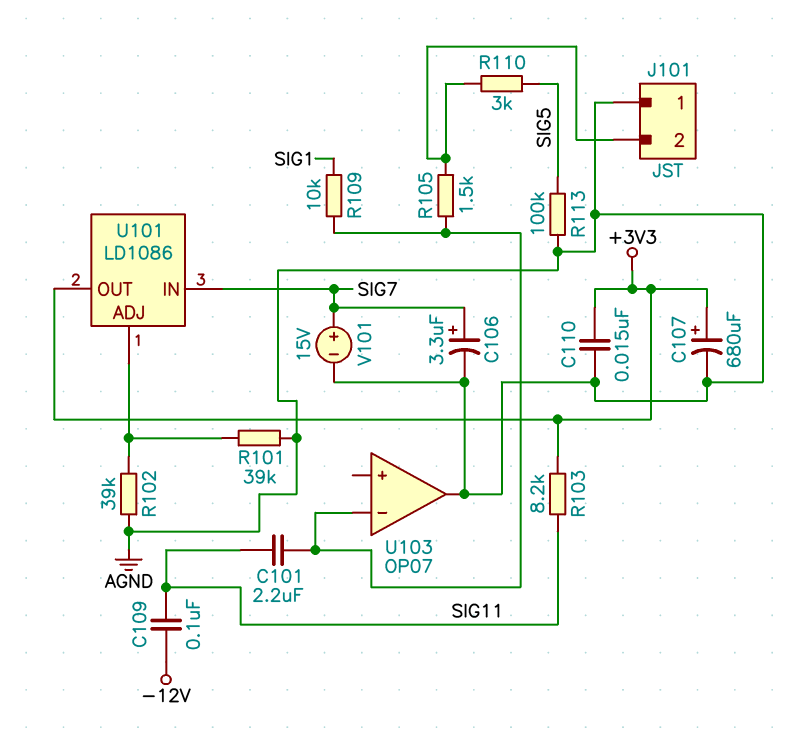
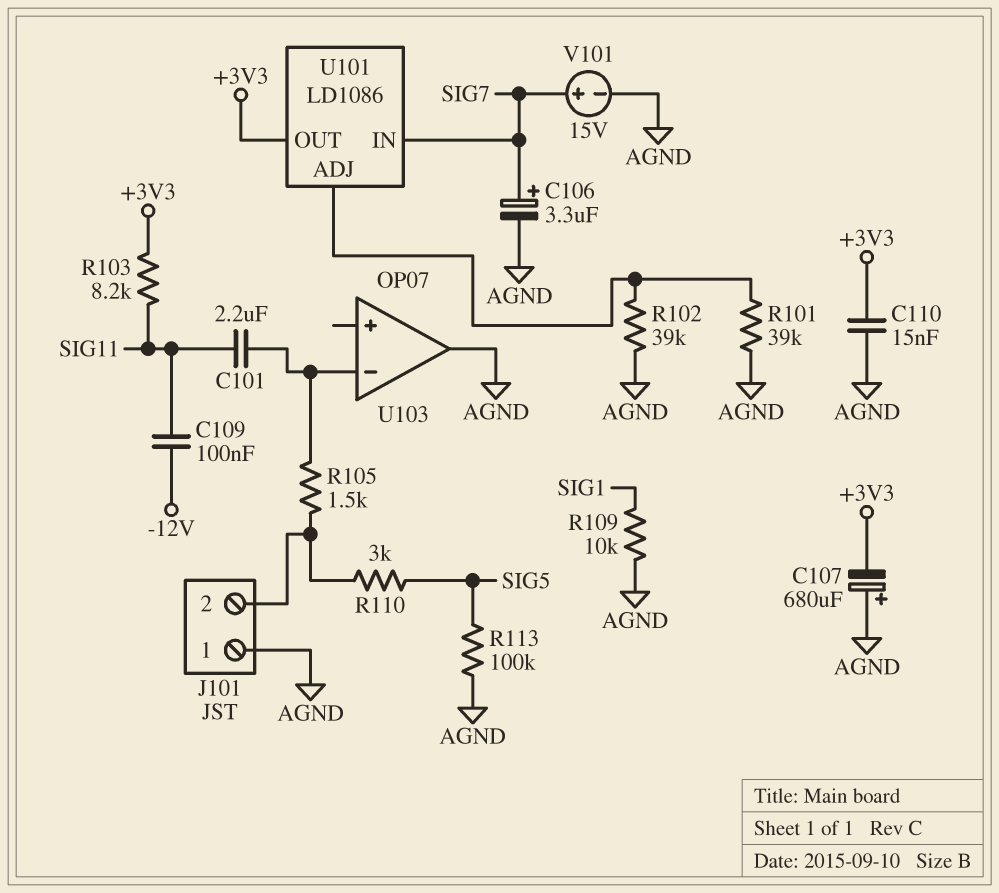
C107: 680uF (plus +3V3, minus AGND) -> 680uF (plus AGND, minus +3V3)
R109: 10k (SIG1, U103/in-) -> 10k (AGND, SIG1)

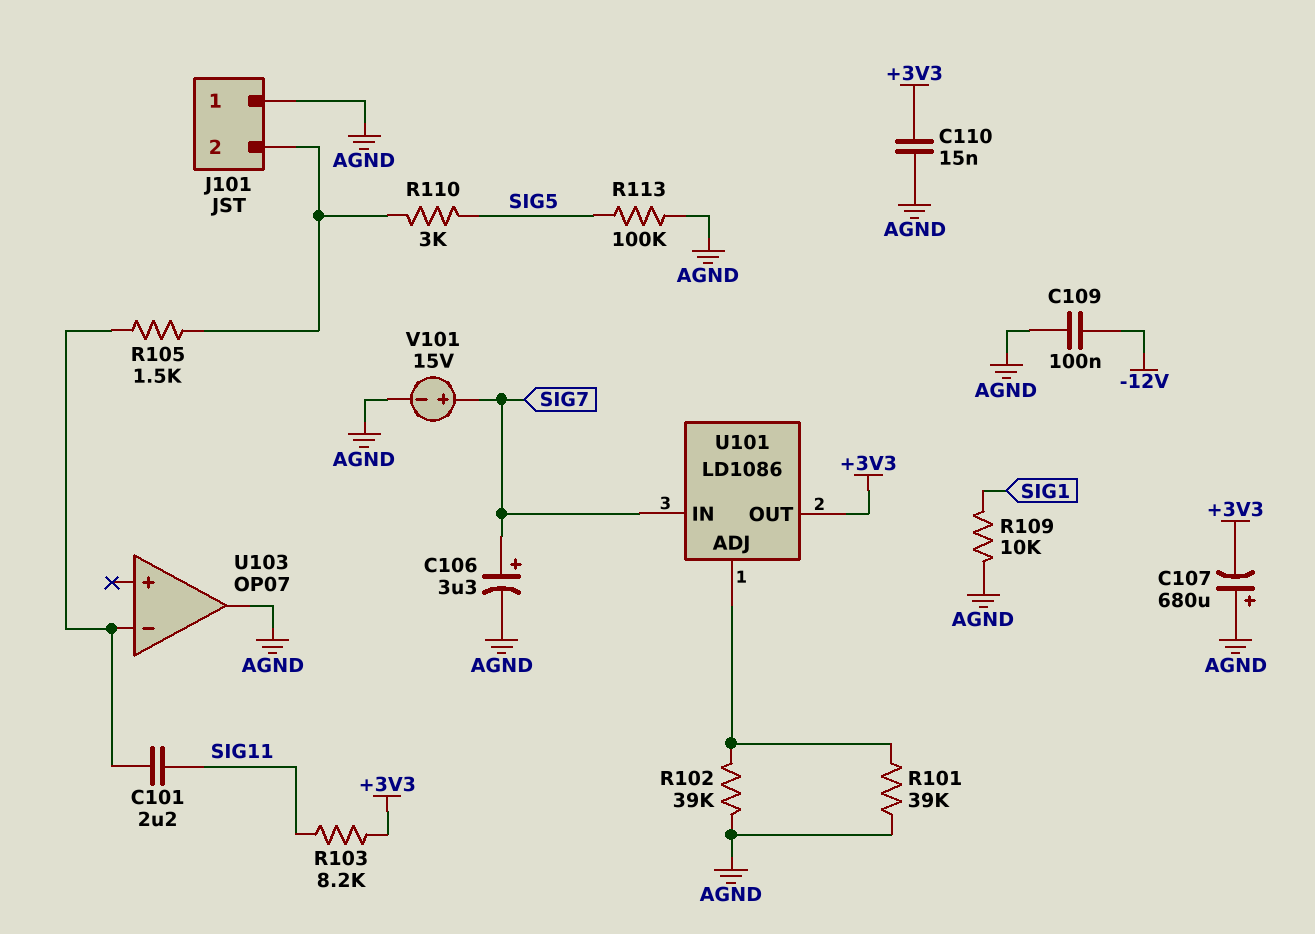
C109: 100nF (-12V, SIG11) -> 100nF (-12V, AGND)

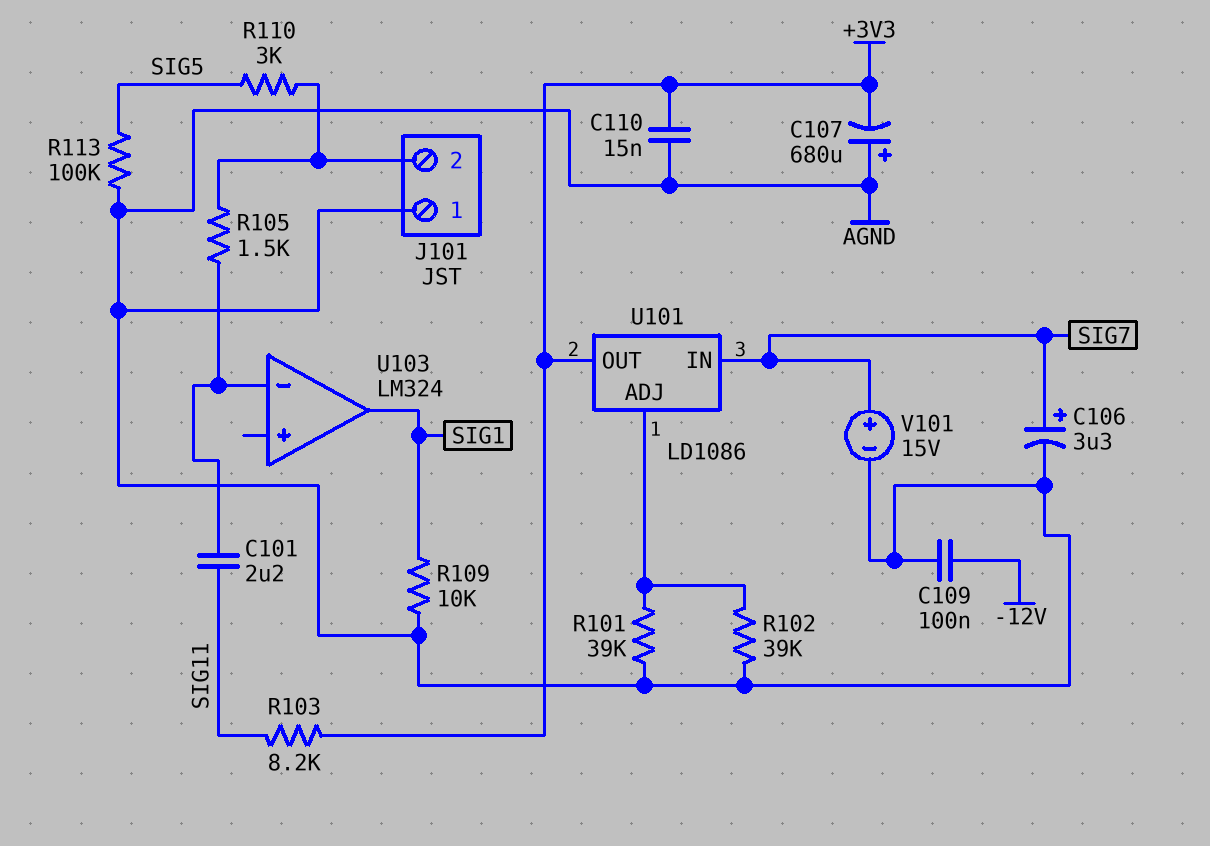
U103: OP07 -> LM324
U103 pin out: AGND -> SIG1

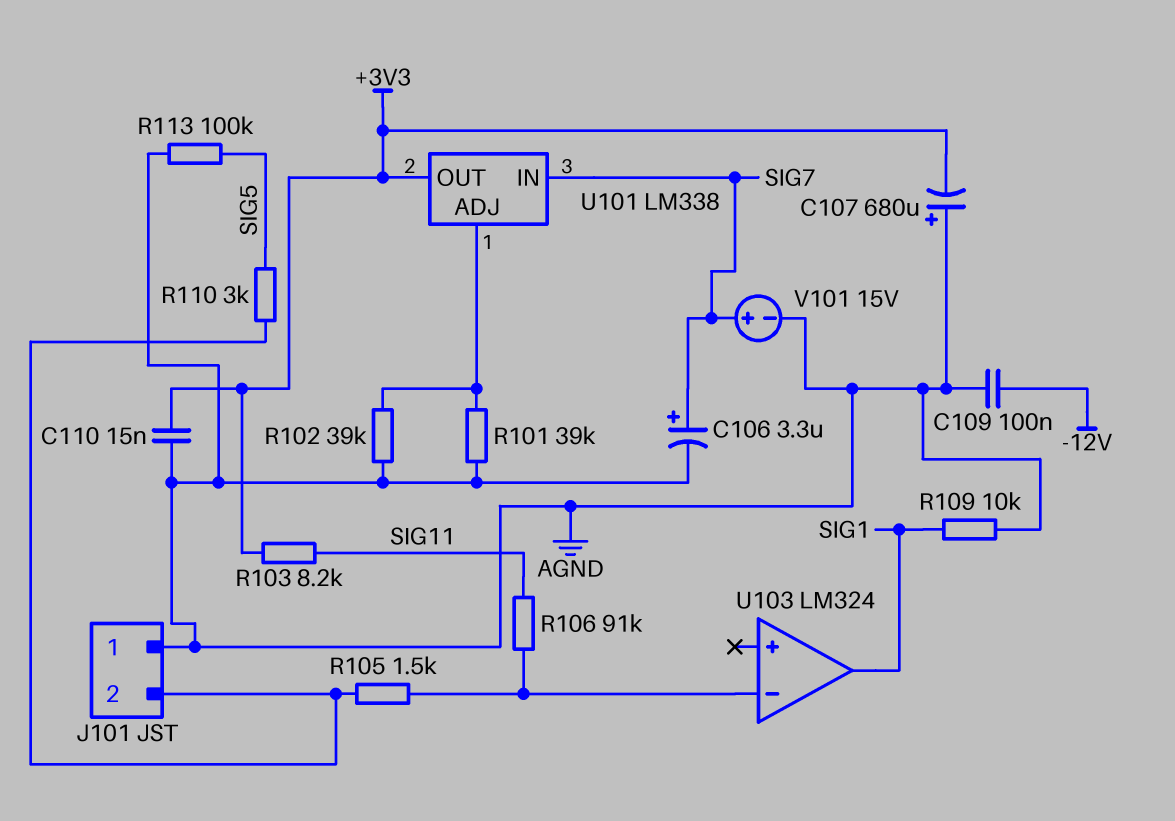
C101: 2.2uF (SIG11, U103/in-) -> none
R106: none -> 91k (SIG11, U103/in-)
U101: LD1086 -> LM338

